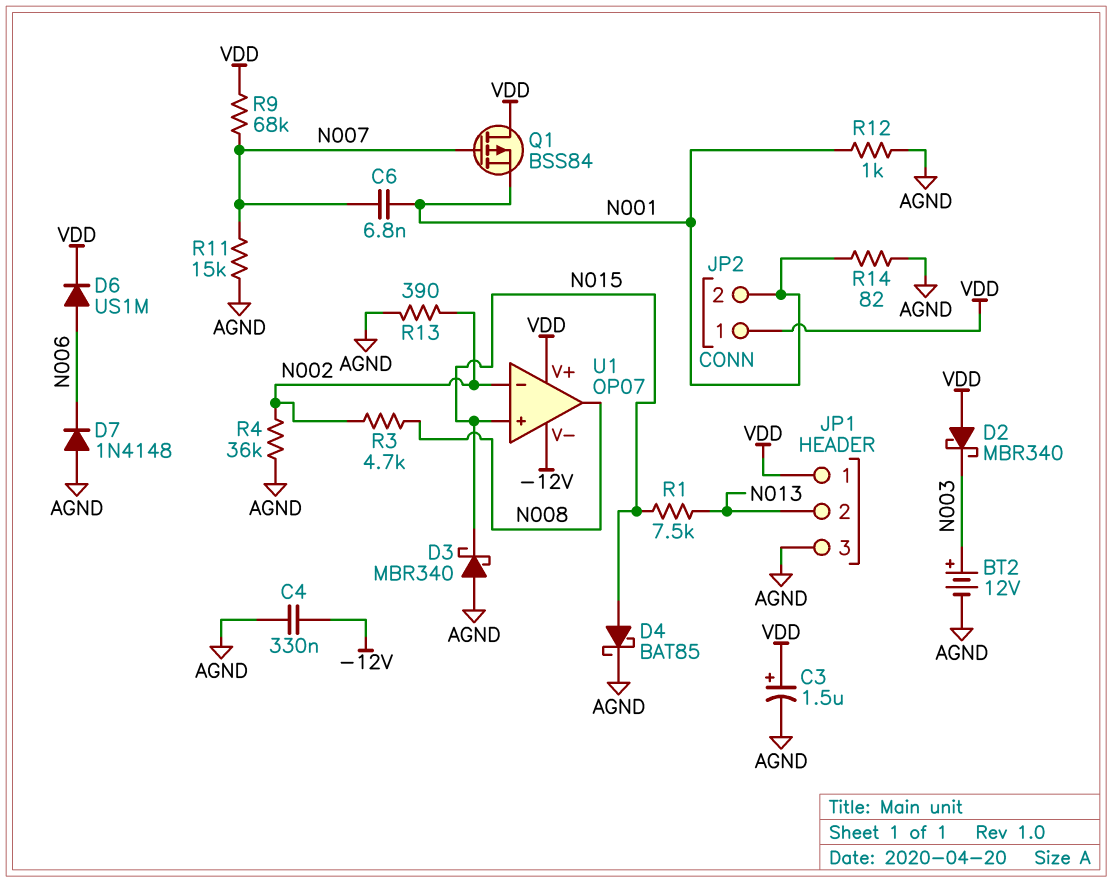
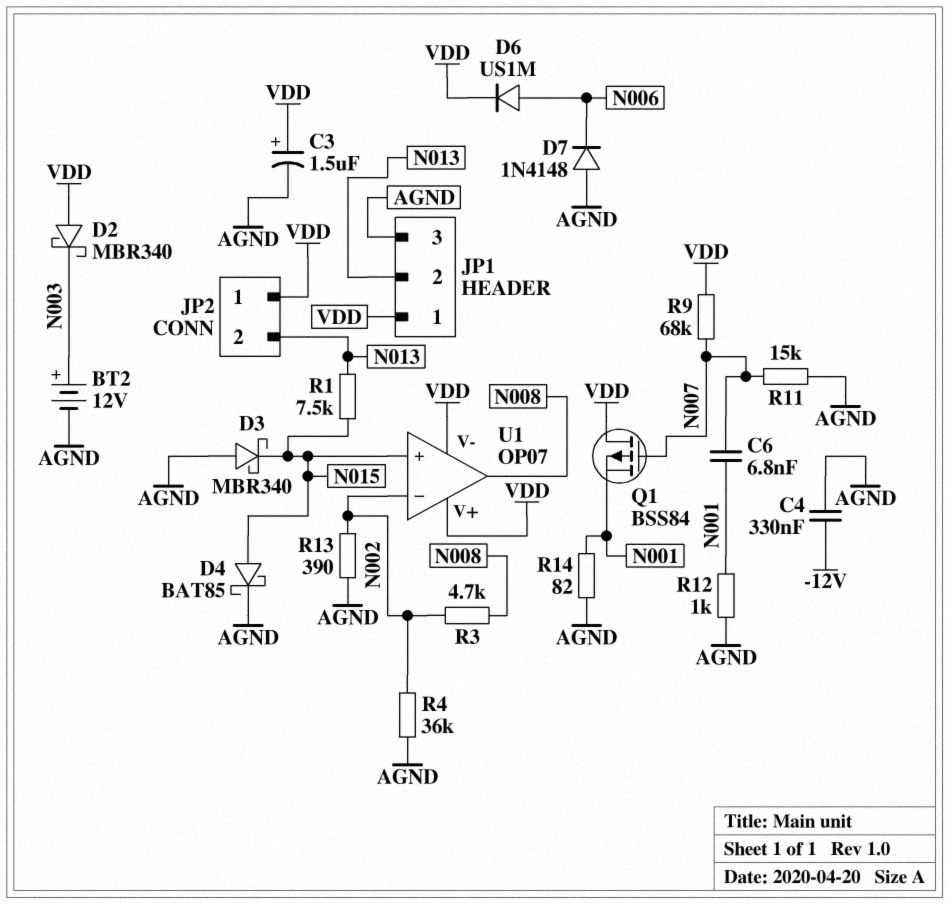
JP2 pin 2: N001 -> N013
U1 pin V-: -12V -> VDD

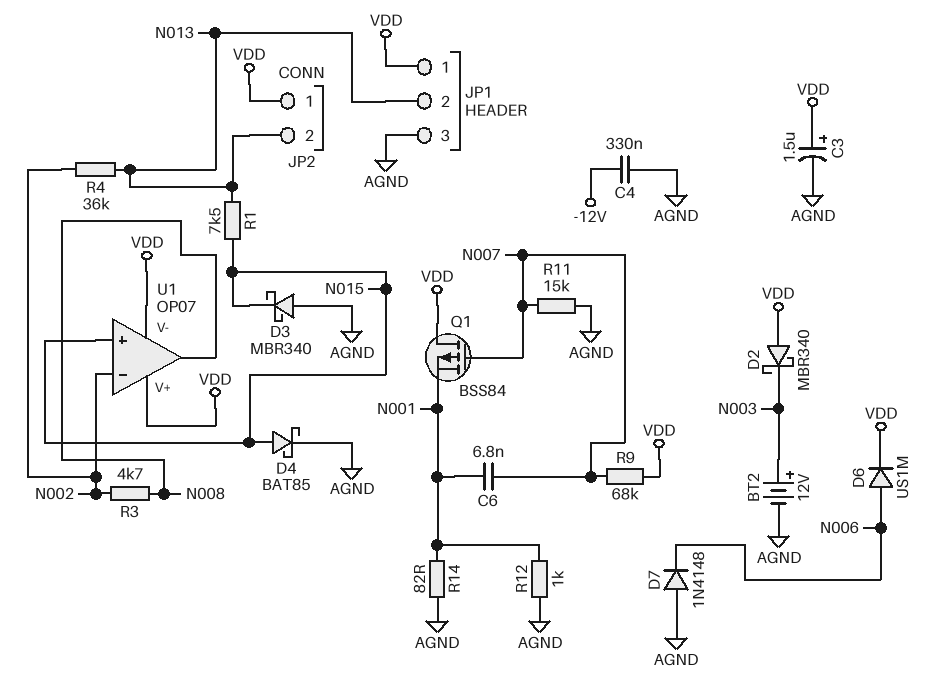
R4: 36k (AGND, N002) -> 36k (N002, N013)
R13: 390 (AGND, N002) -> none

